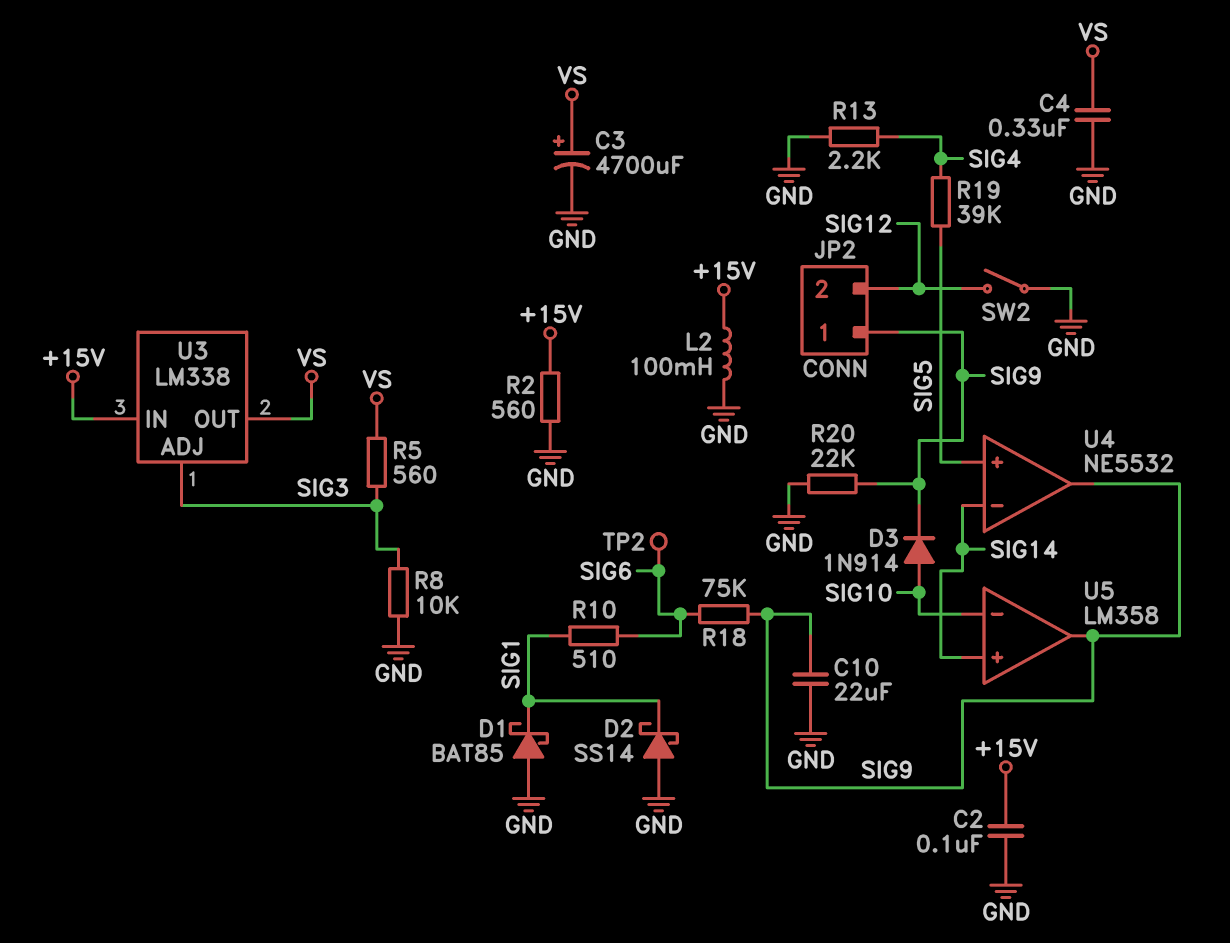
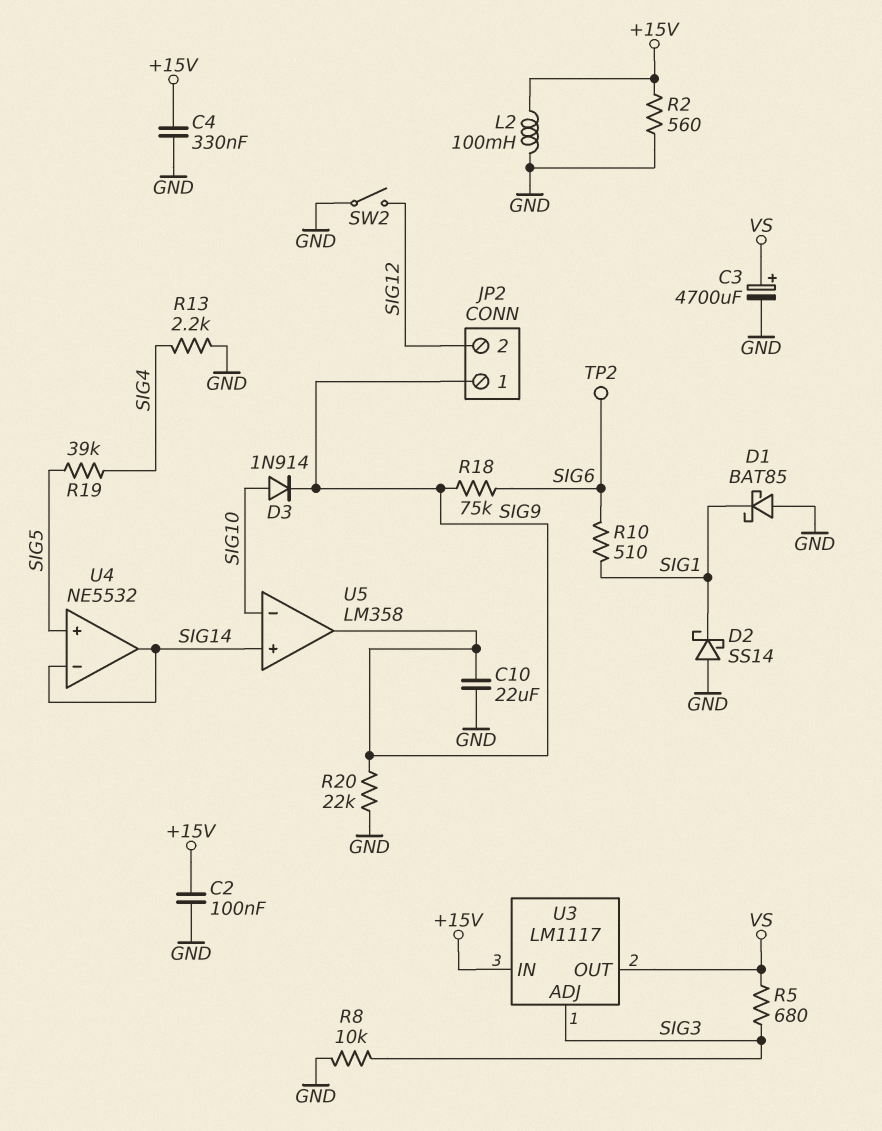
C4: 330nF (GND, VS) -> 330nF (+15V, GND)
R5: 560 (SIG3, VS) -> 680 (SIG3, VS)
U3: LM338 -> LM1117
U4 pin out: SIG9 -> SIG14

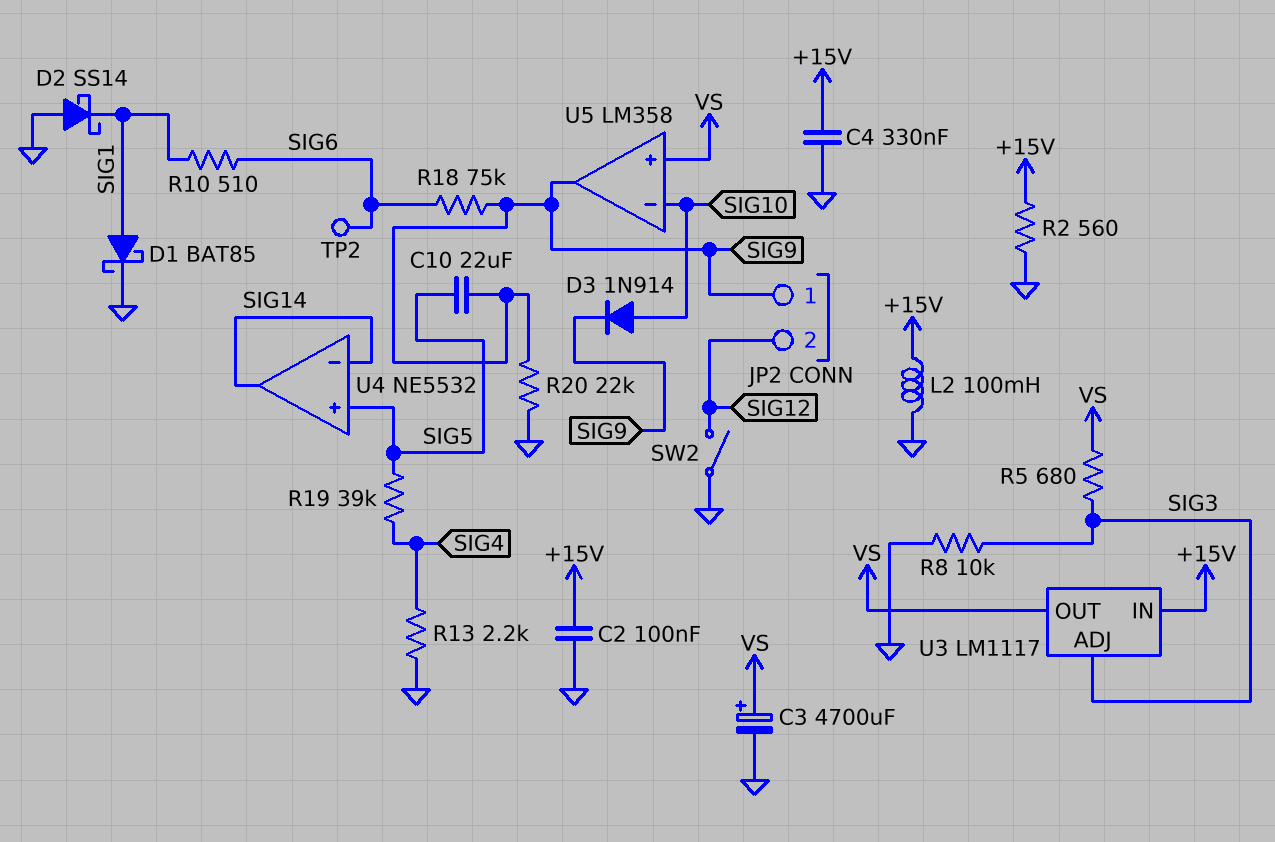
C10: 22uF (GND, SIG9) -> 22uF (SIG5, SIG9)
D1: schottky BAT85 (A GND, K SIG1) -> schottky BAT85 (A SIG1, K GND)
U5 pin in+: SIG14 -> VS

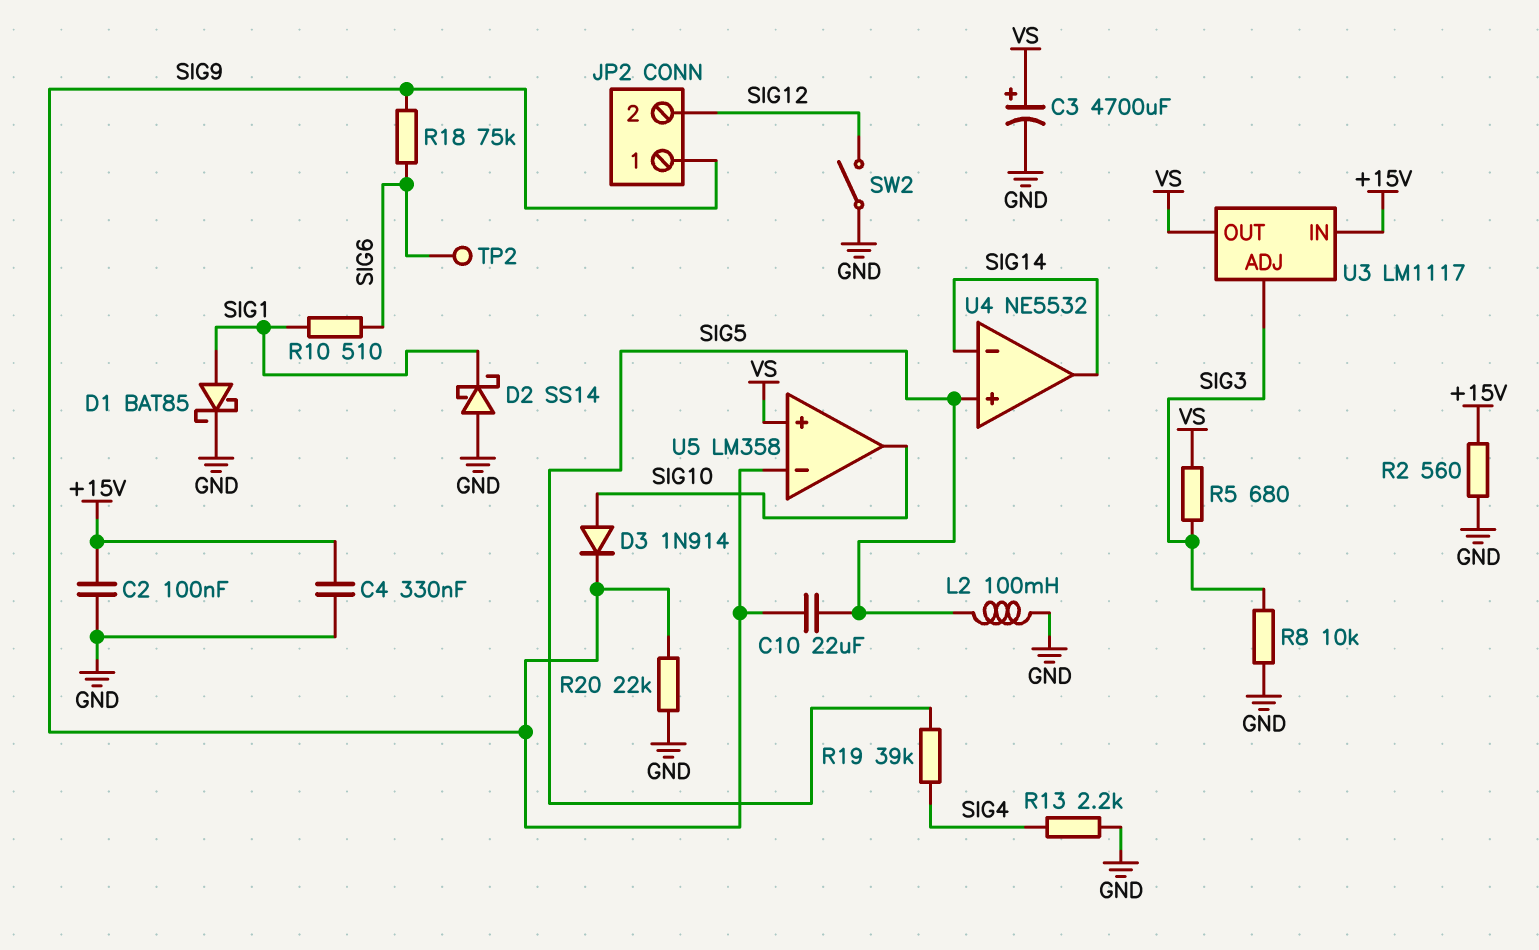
L2: 100mH (+15V, GND) -> 100mH (GND, SIG5)
U5 pin in-: SIG10 -> SIG9
U5 pin out: SIG9 -> SIG10

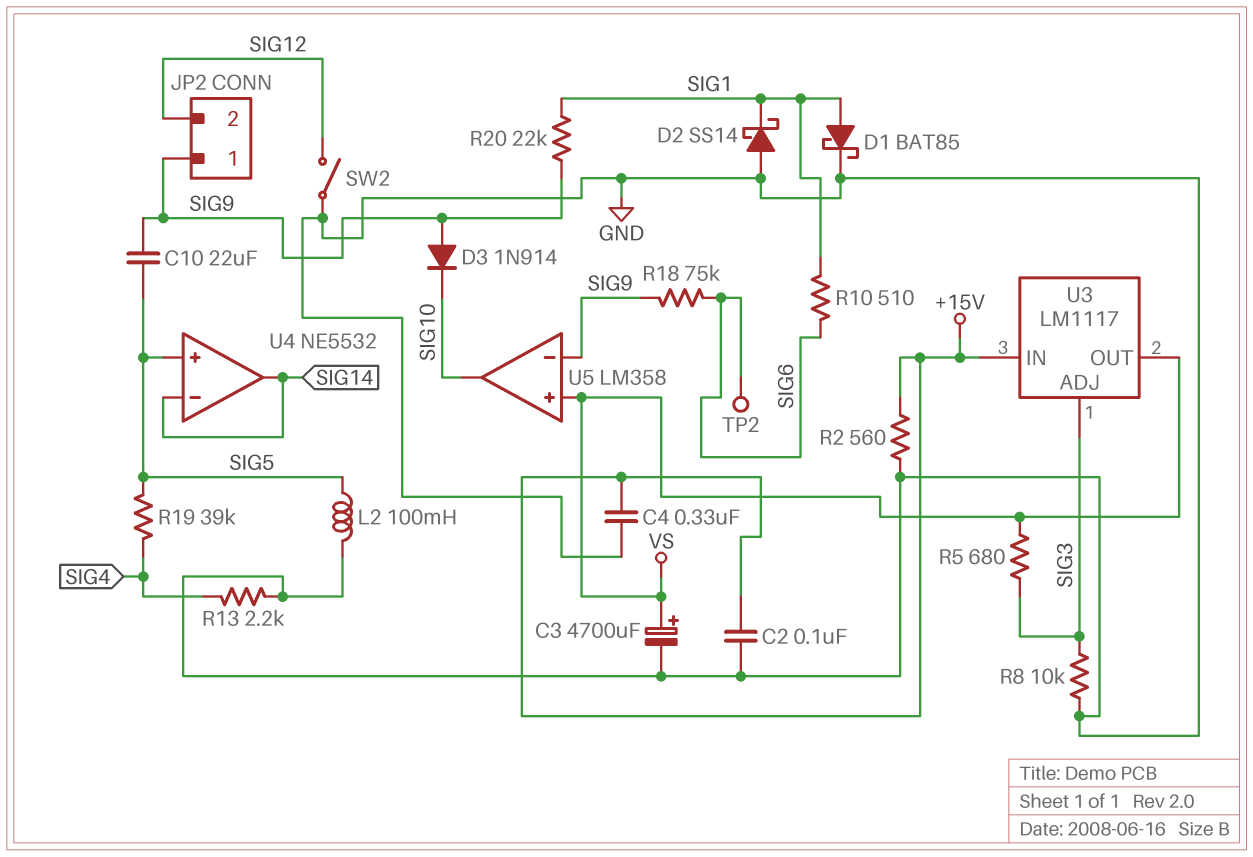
D3: diode 1N914 (A SIG10, K SIG9) -> diode 1N914 (A SIG9, K SIG10)
R20: 22k (GND, SIG9) -> 22k (SIG1, SIG9)

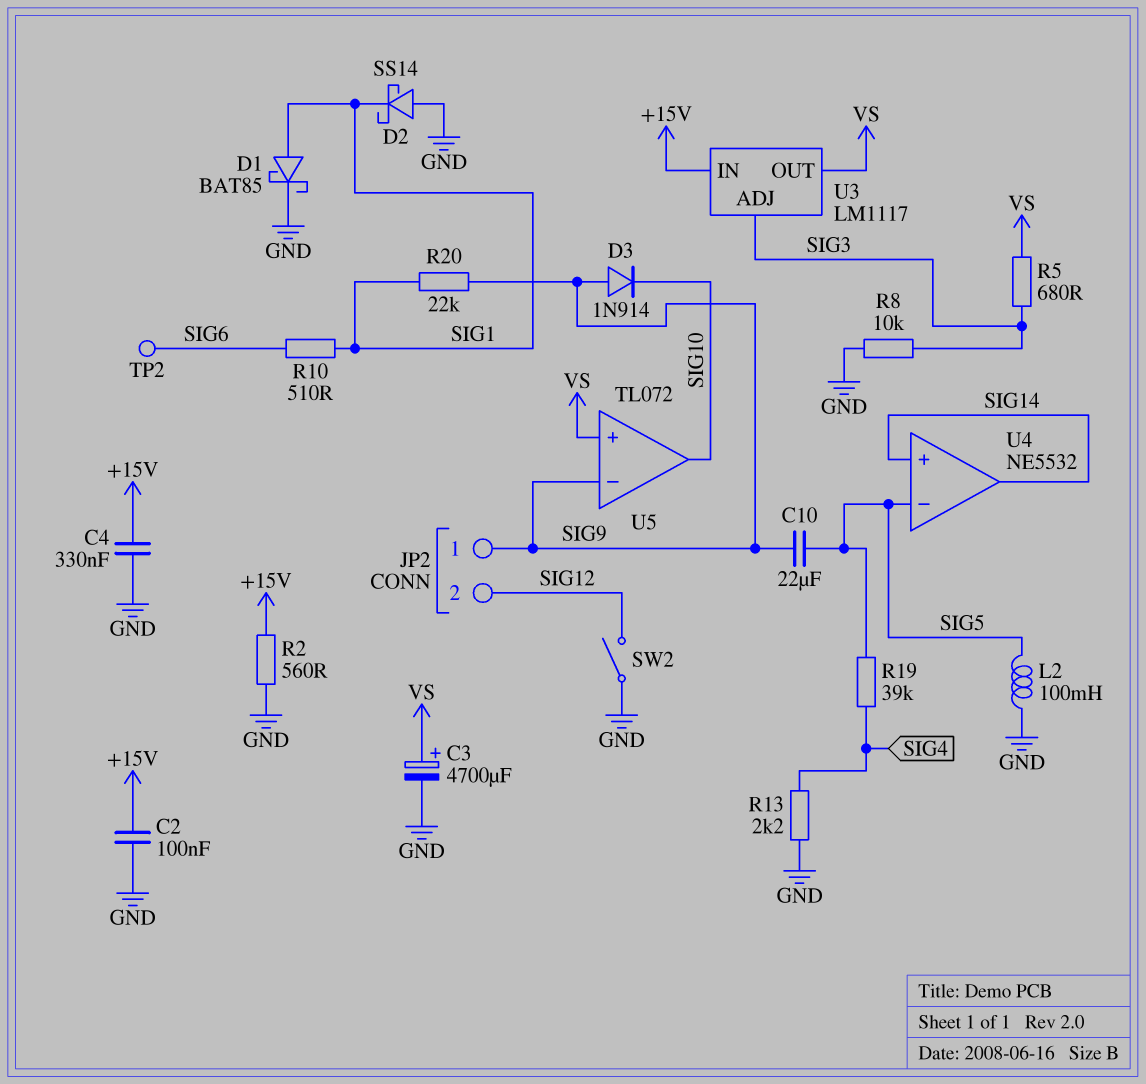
R18: 75k (SIG6, SIG9) -> none
U4 pin in+: SIG5 -> SIG14
U4 pin in-: SIG14 -> SIG5
U5: LM358 -> TL072

